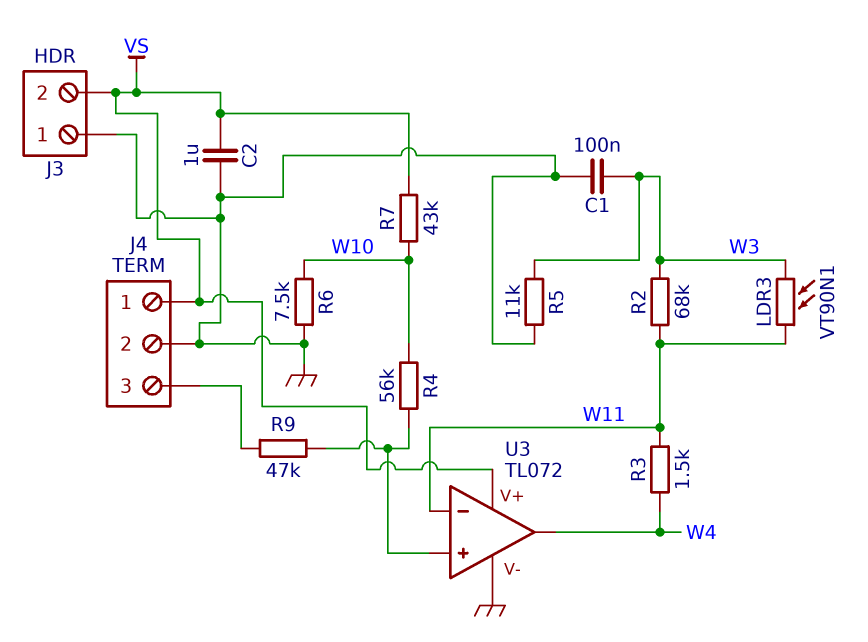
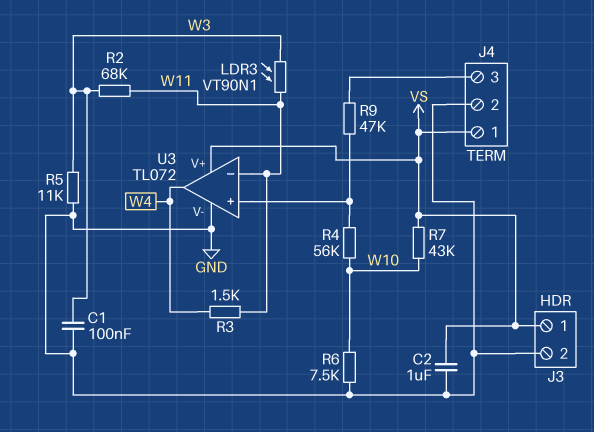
J3 pin 1: GND -> VS
J3 pin 2: VS -> GND

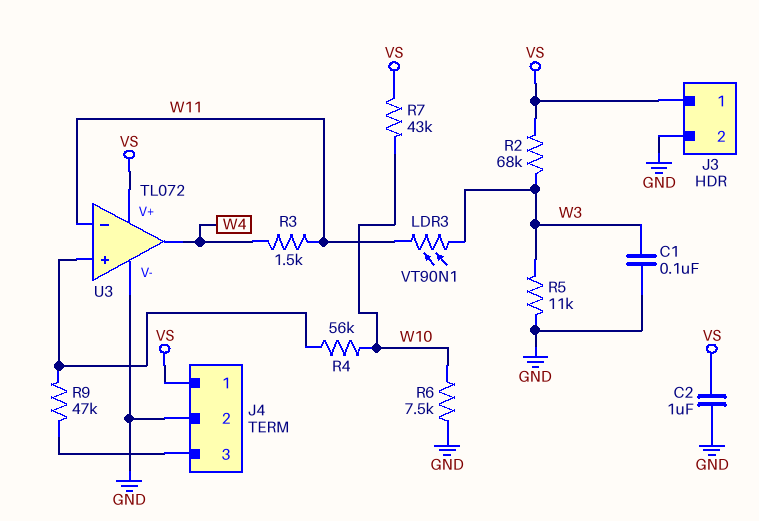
R2: 68k (W3, W11) -> 68k (VS, W3)

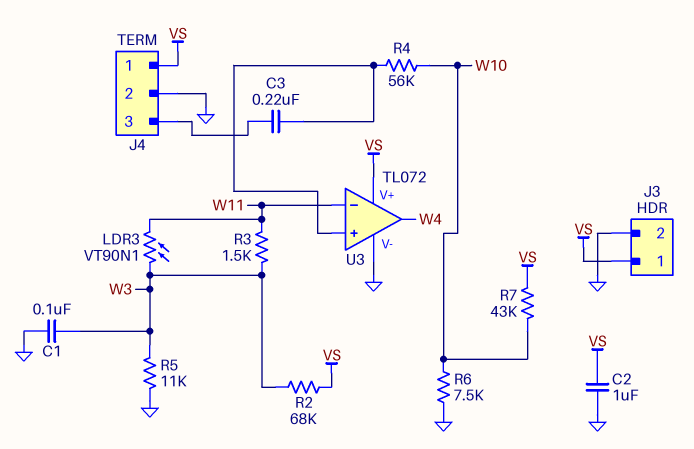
C3: none -> 220nF (J4/3, U3/in+)
R3: 1.5k (W4, W11) -> 1.5k (W3, W11)
R9: 47k (J4/3, U3/in+) -> none

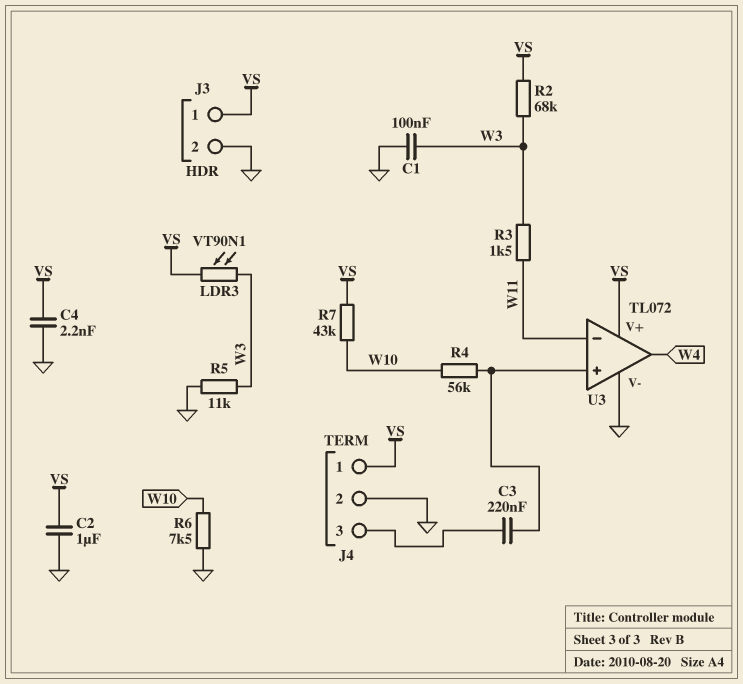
C4: none -> 2.2nF (GND, VS)
LDR3: VT90N1 (W3, W11) -> VT90N1 (VS, W3)

